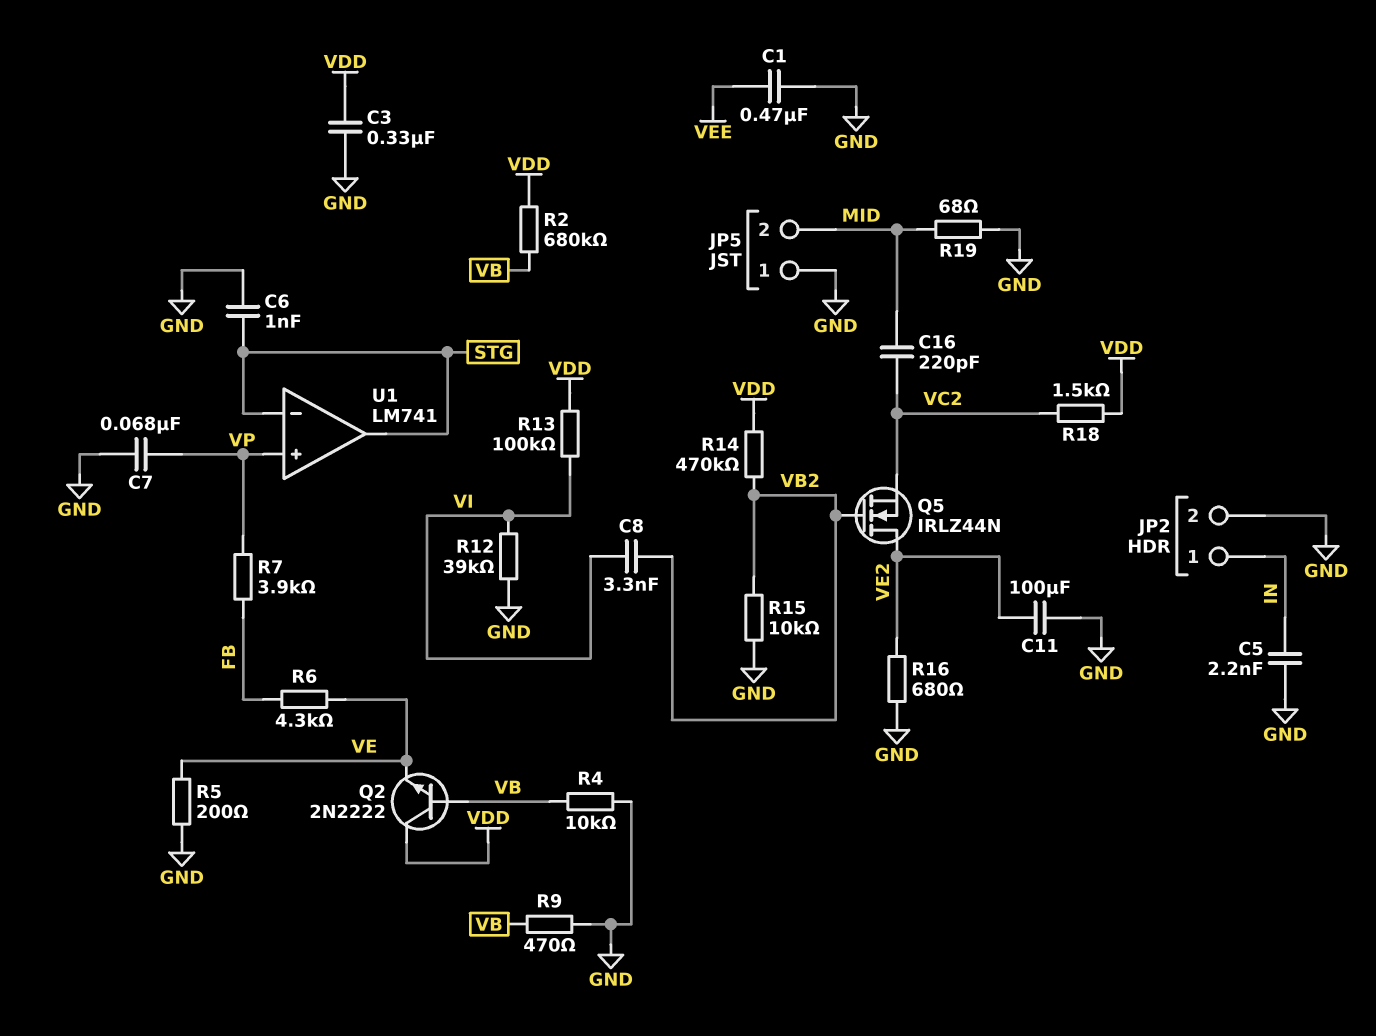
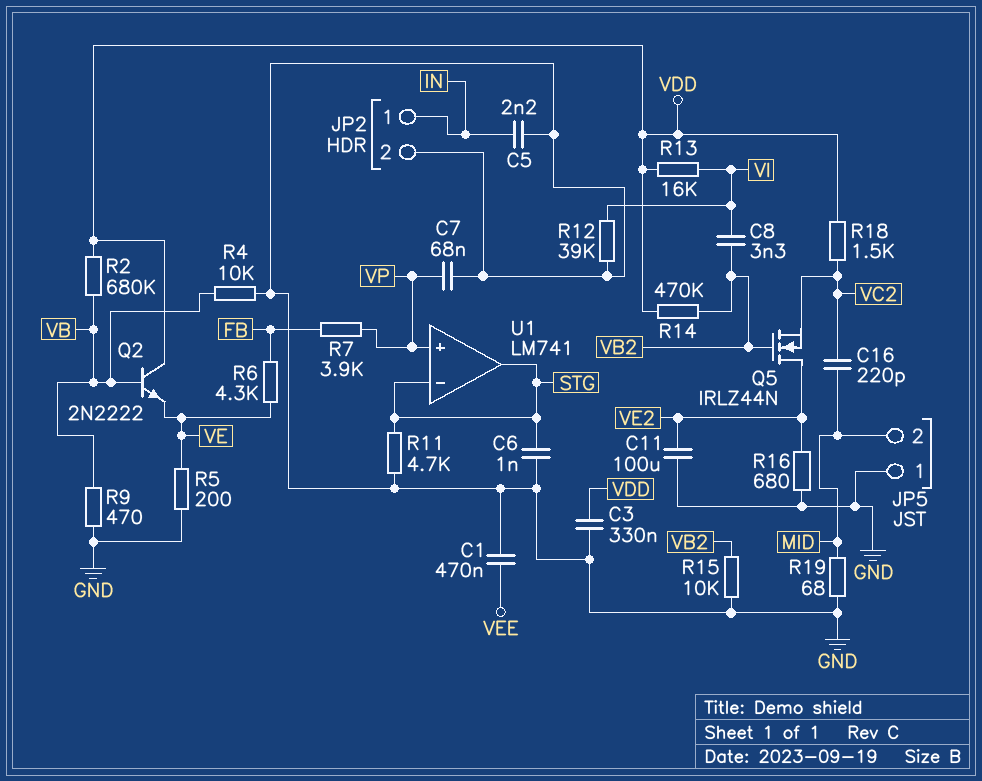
R11: none -> 4.7k (GND, STG)
R13: 100k (VDD, VI) -> 16k (VDD, VI)

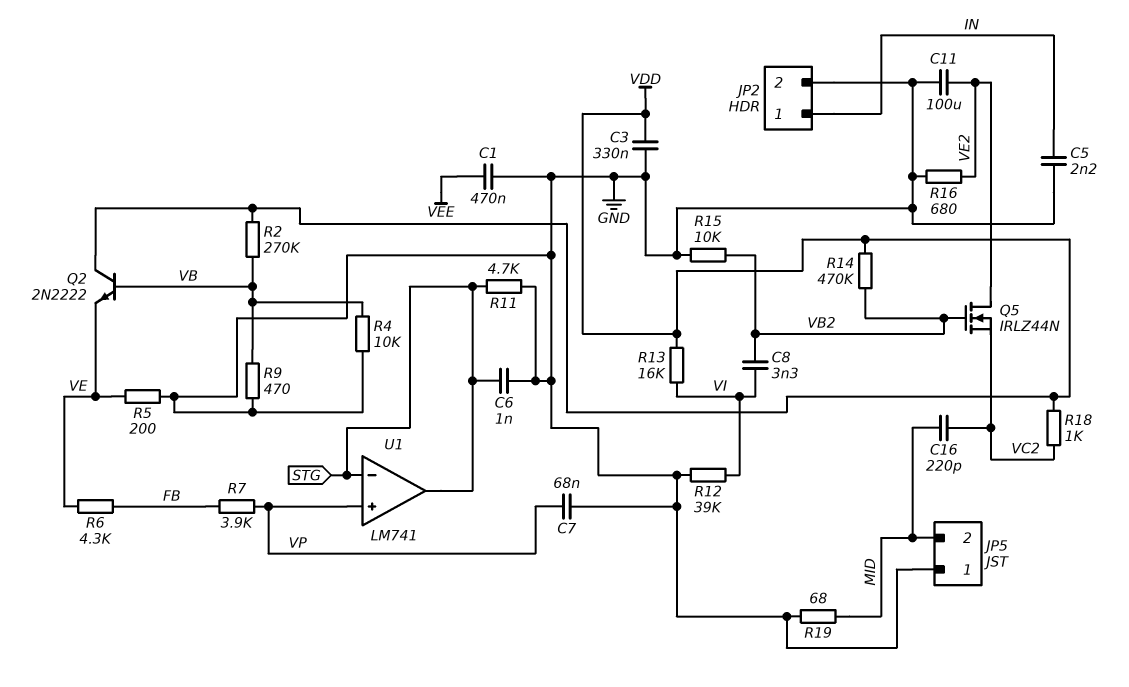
R2: 680k (VB, VDD) -> 270k (VB, VDD)
R18: 1.5k (VC2, VDD) -> 1k (VC2, VDD)

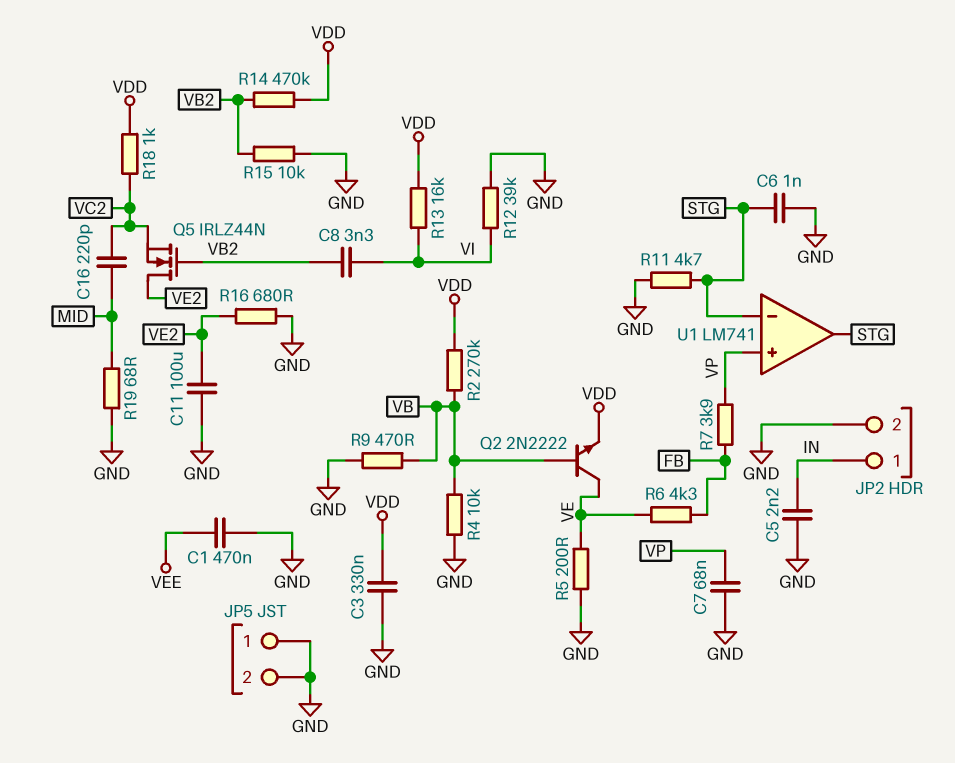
JP5 pin 2: MID -> GND
Q2: NPN 2N2222 (B VB, C VDD, E VE) -> NPN 2N2222 (B VB, C VE, E VDD)

